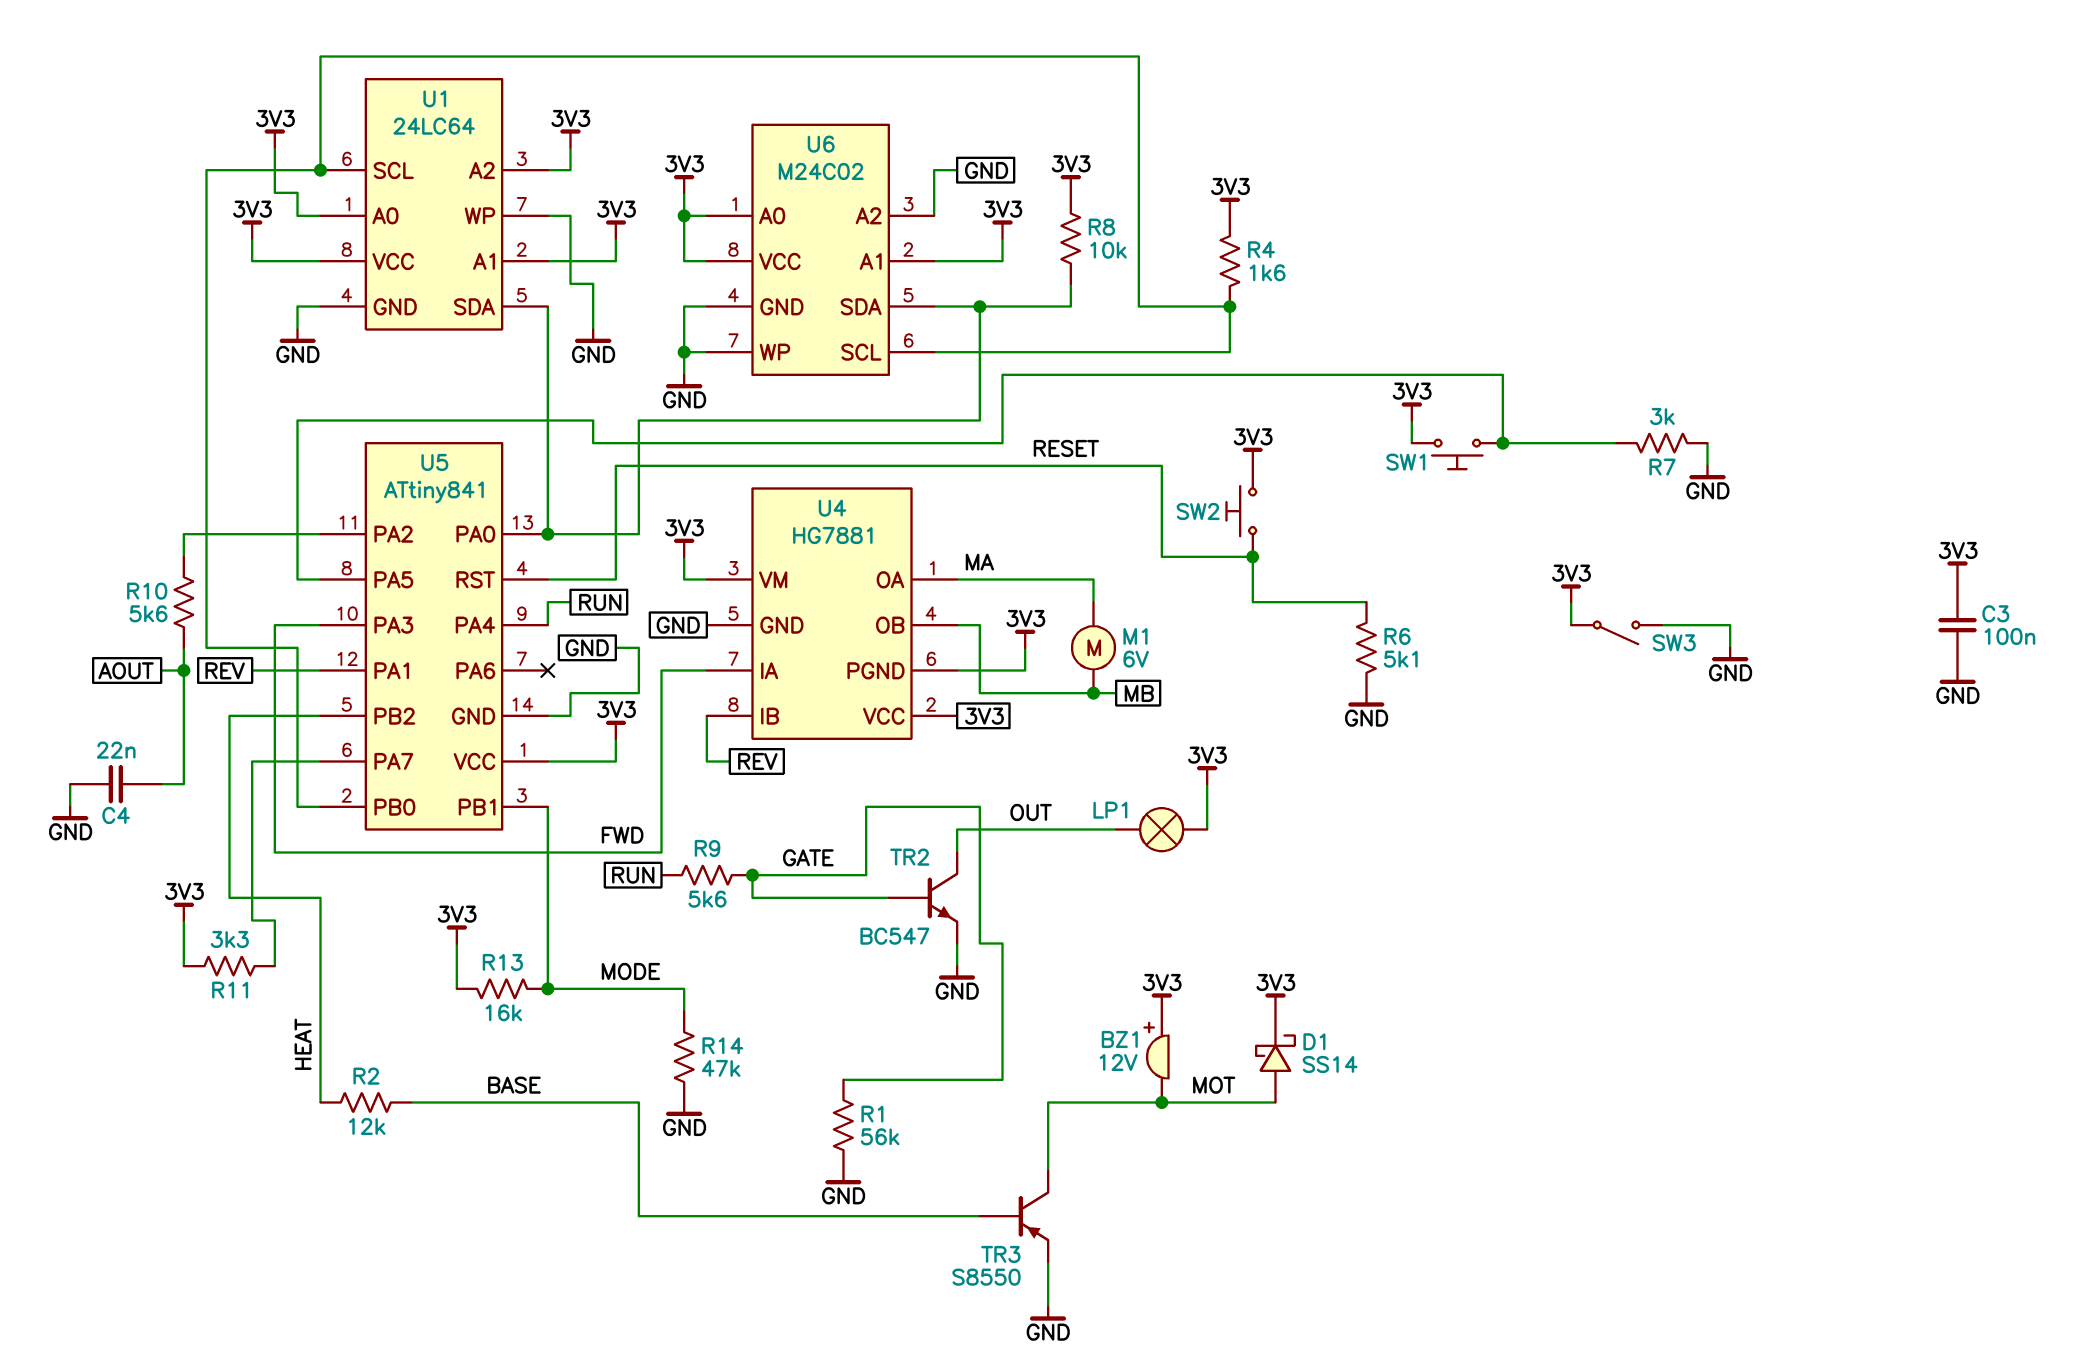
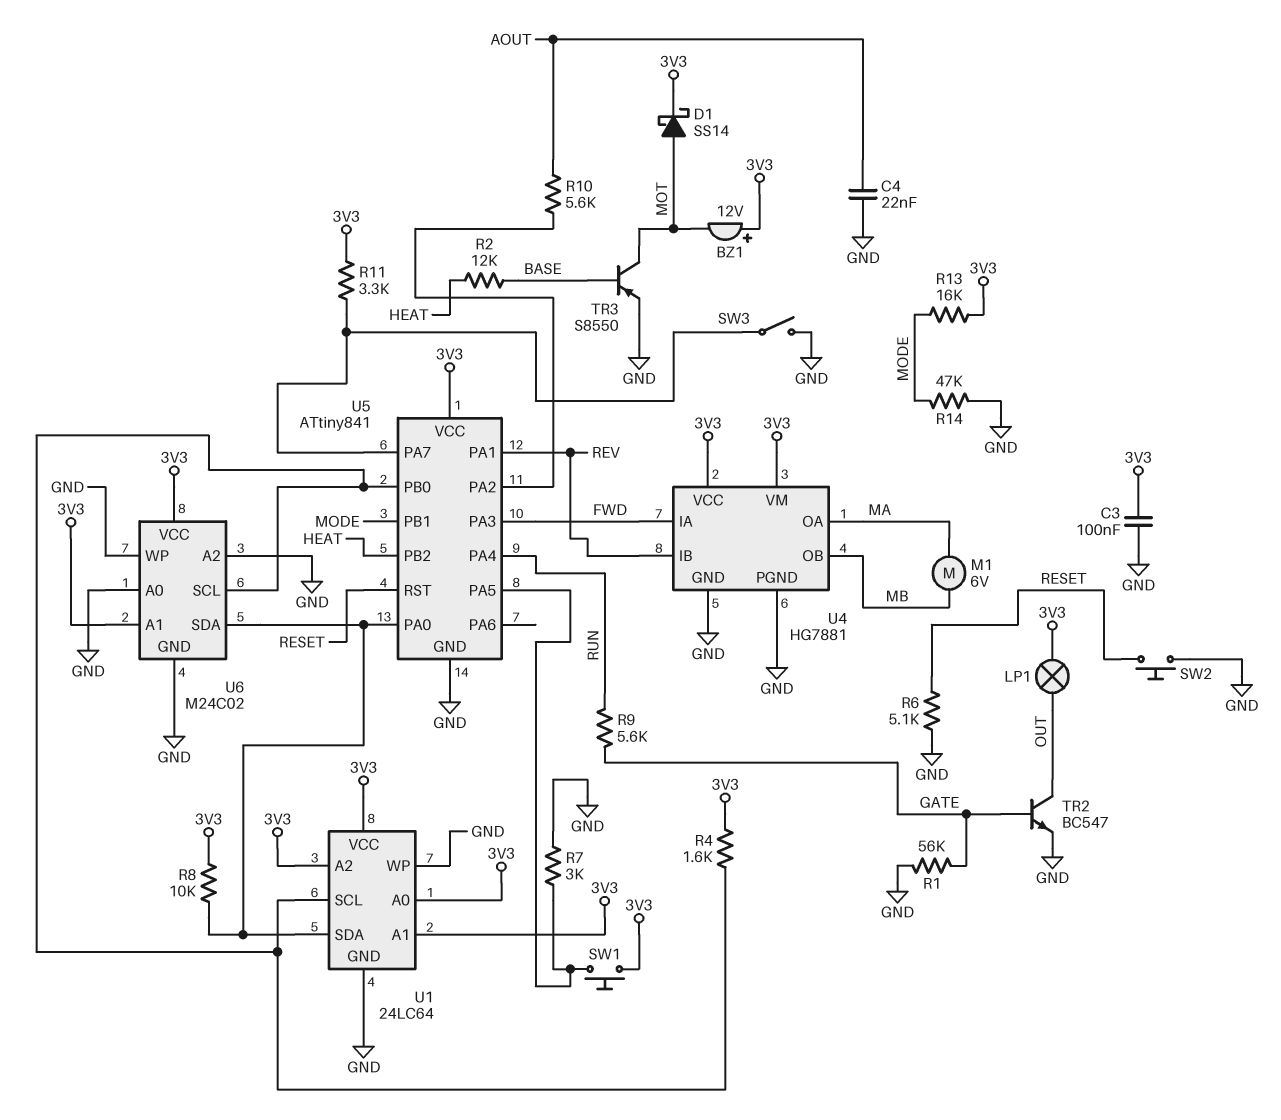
SW2: button (3V3, RESET) -> button (GND, RESET)
SW3: switch (3V3, GND) -> switch (GND, U5/PA7)
U4 pin PGND: 3V3 -> GND
U6 pin A0: 3V3 -> GND

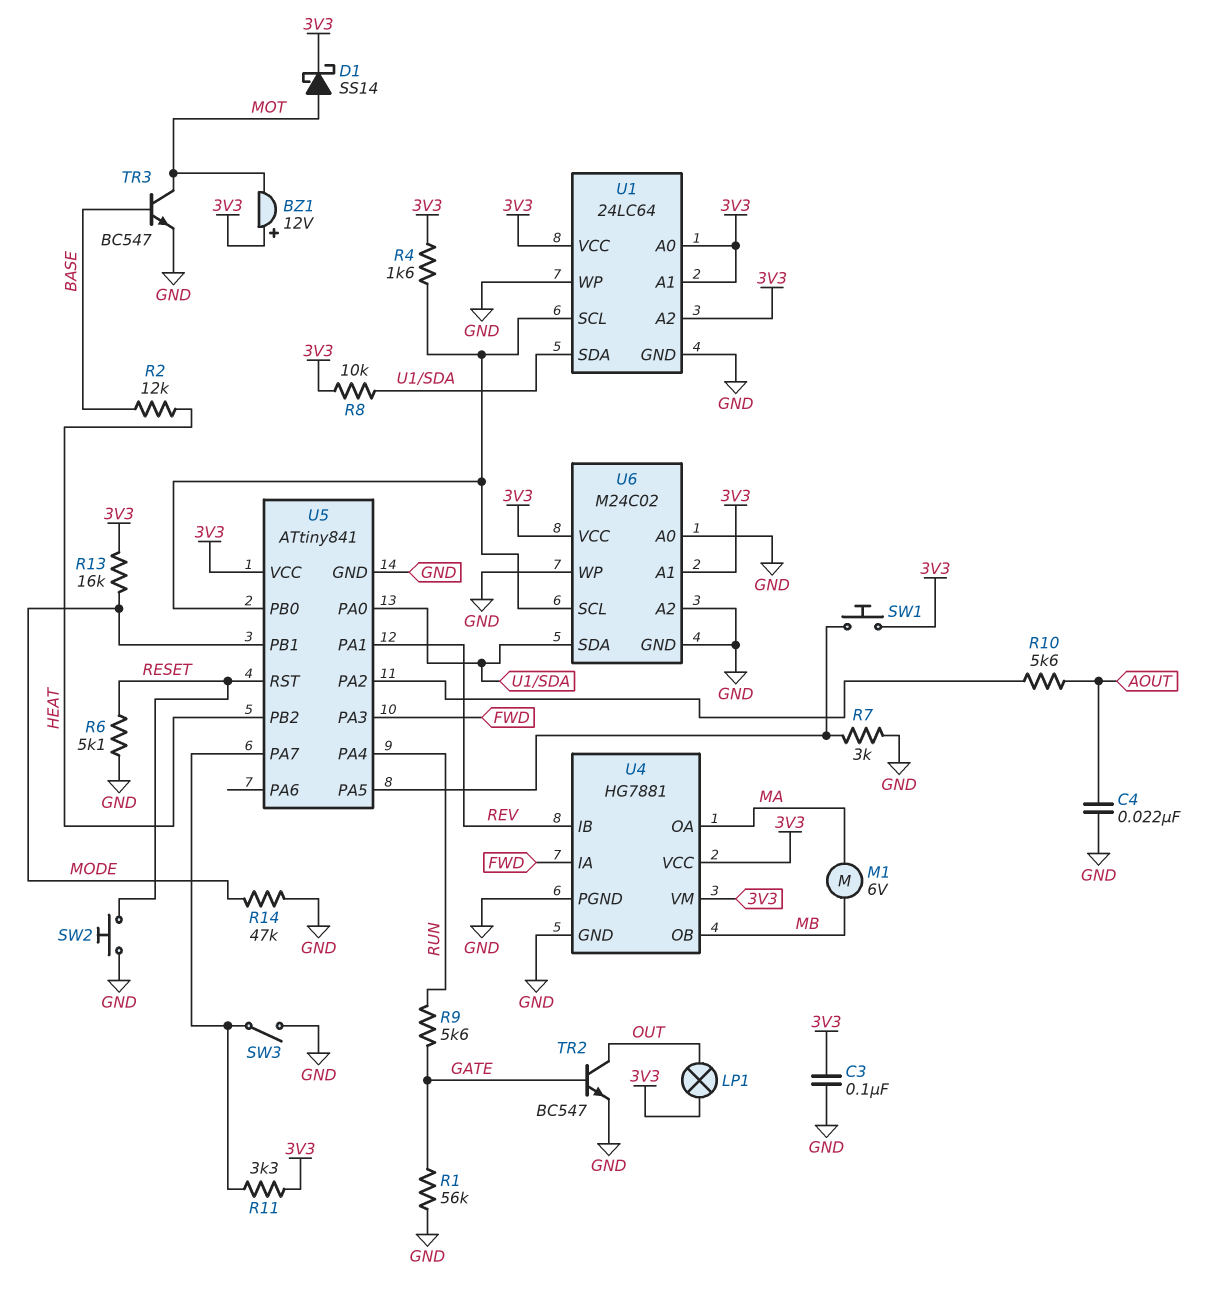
TR3: PNP S8550 (B BASE, C MOT, E GND) -> NPN BC547 (B BASE, C MOT, E GND)

